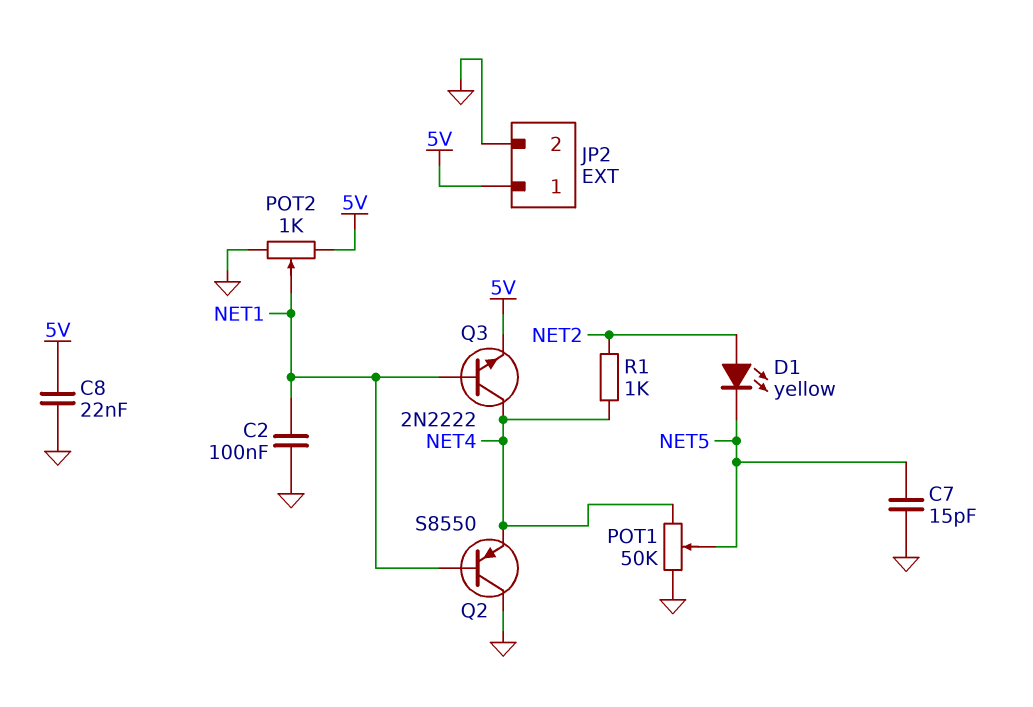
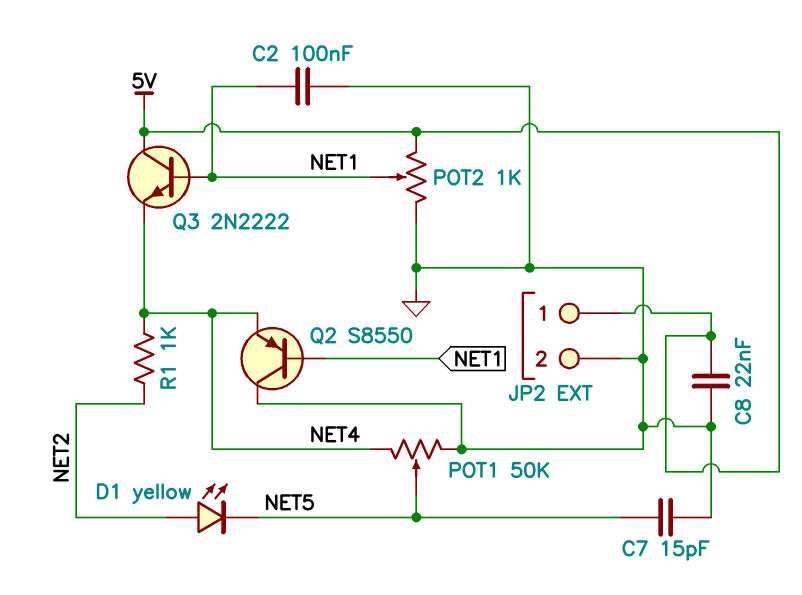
Q3: NPN 2N2222 (B NET1, C NET4, E 5V) -> NPN 2N2222 (B NET1, C 5V, E NET4)

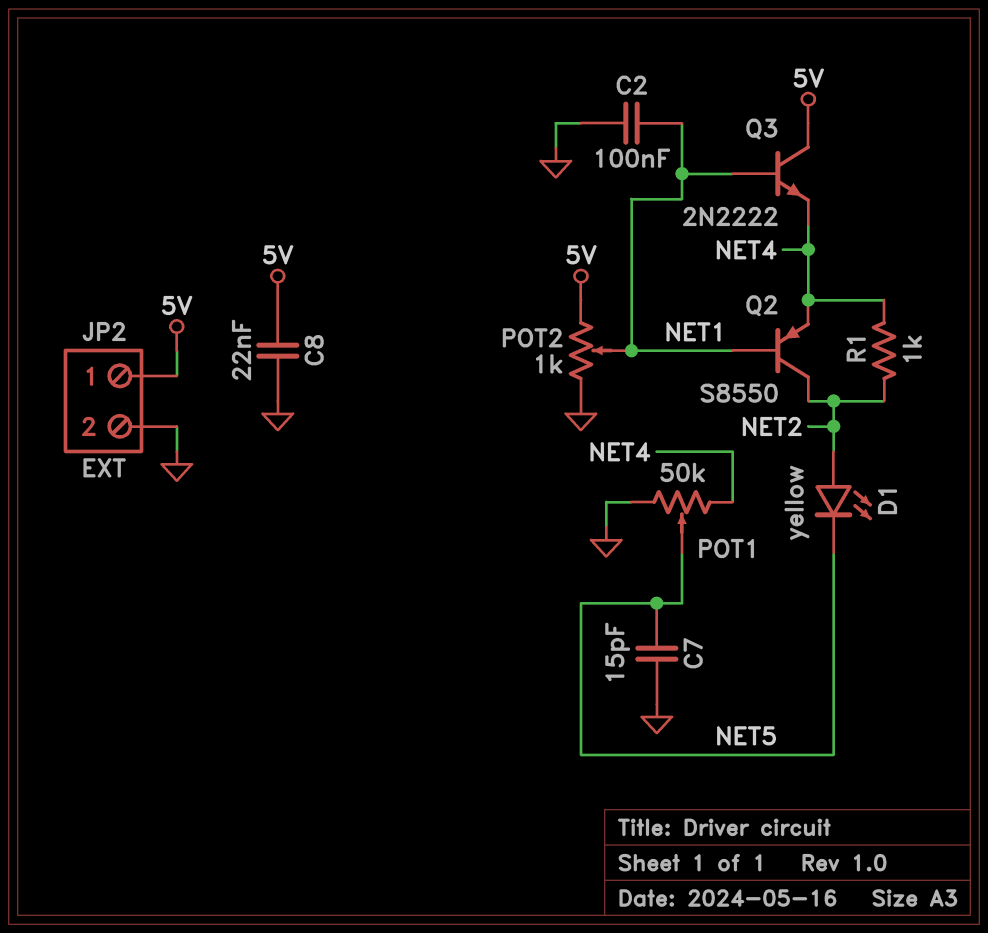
Q2: PNP S8550 (B NET1, C GND, E NET4) -> PNP S8550 (B NET1, C NET2, E NET4)

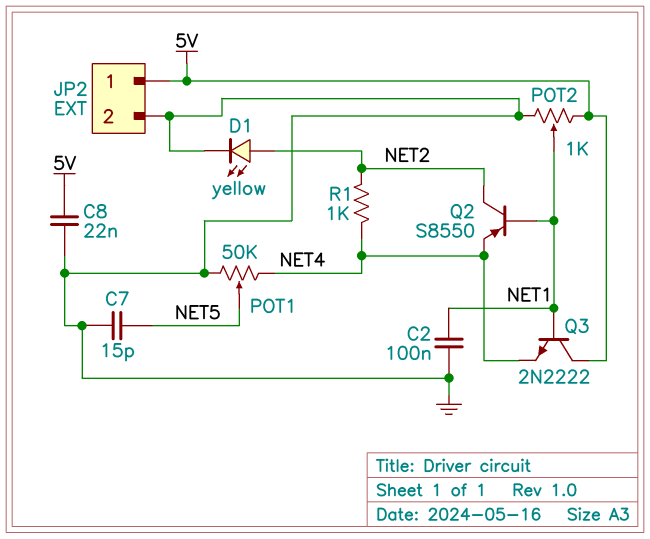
D1: LED yellow (A NET2, K NET5) -> LED yellow (A NET2, K GND)

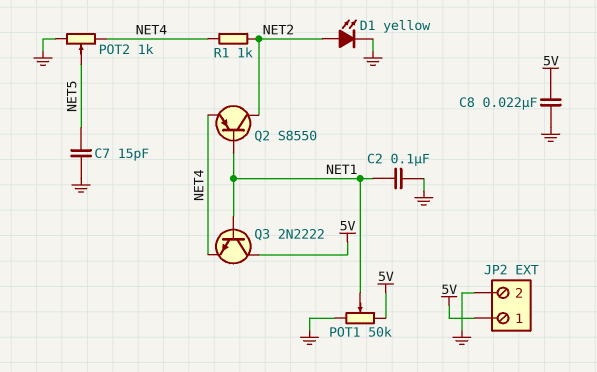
POT1: 50k (GND, NET4, wiper NET5) -> 50k (5V, GND, wiper NET1)
POT2: 1k (5V, GND, wiper NET1) -> 1k (GND, NET4, wiper NET5)

